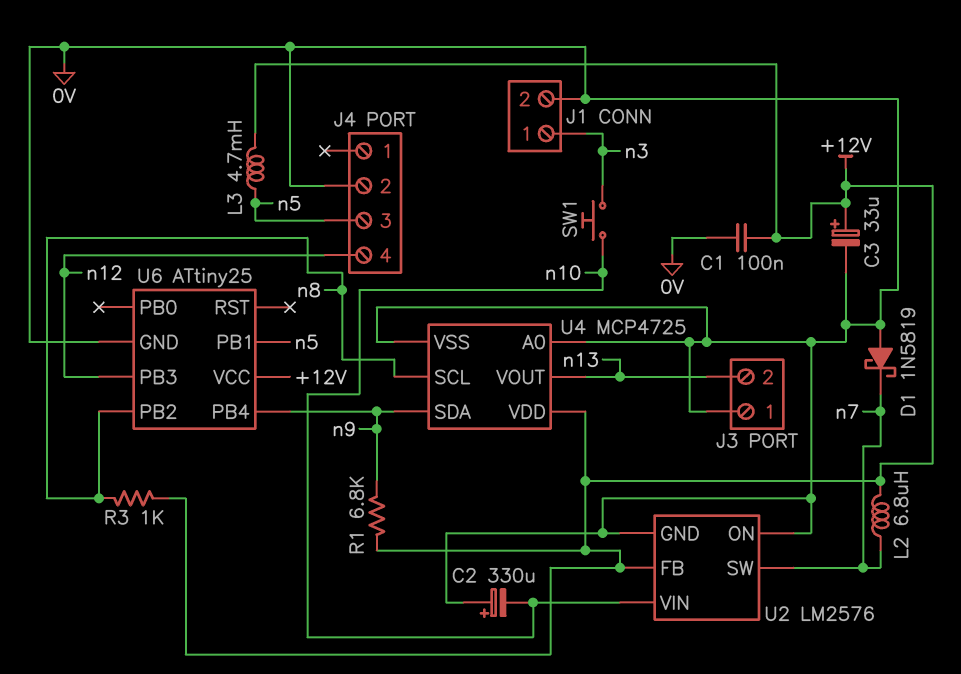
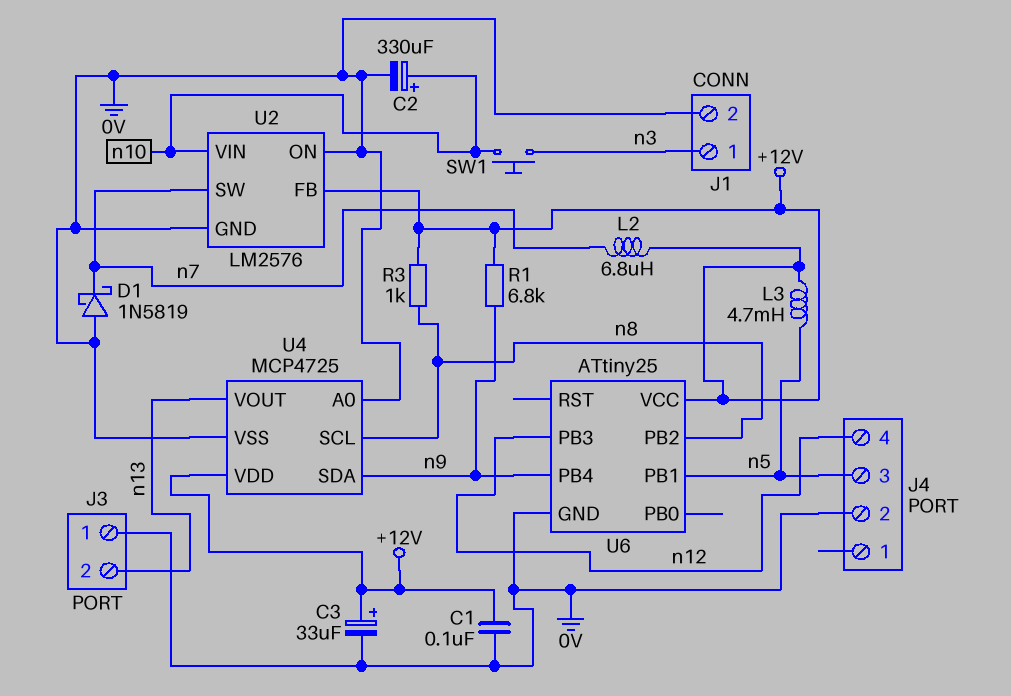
C2: 330uF (plus 0V, minus n10) -> 330uF (plus n10, minus 0V)

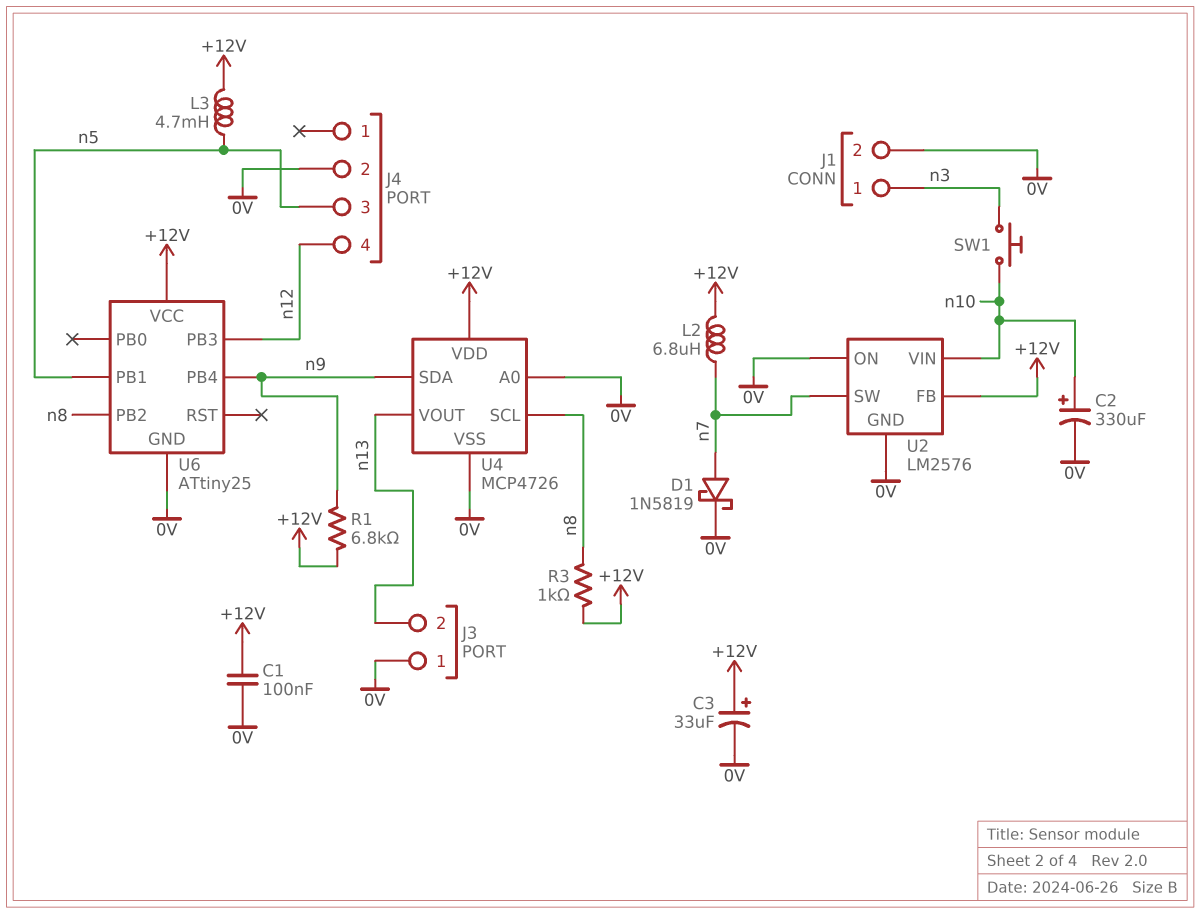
D1: schottky 1N5819 (A 0V, K n7) -> schottky 1N5819 (A n7, K 0V)
U4: MCP4725 -> MCP4726

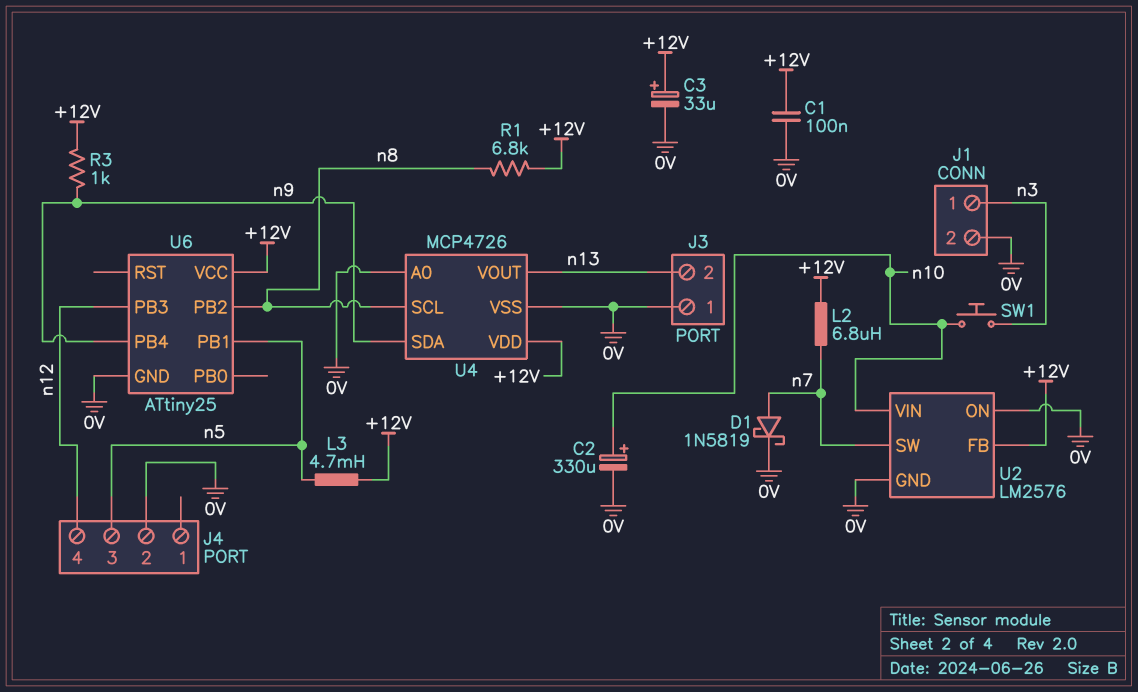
R1: 6.8k (+12V, n9) -> 6.8k (+12V, n8)
R3: 1k (+12V, n8) -> 1k (+12V, n9)

